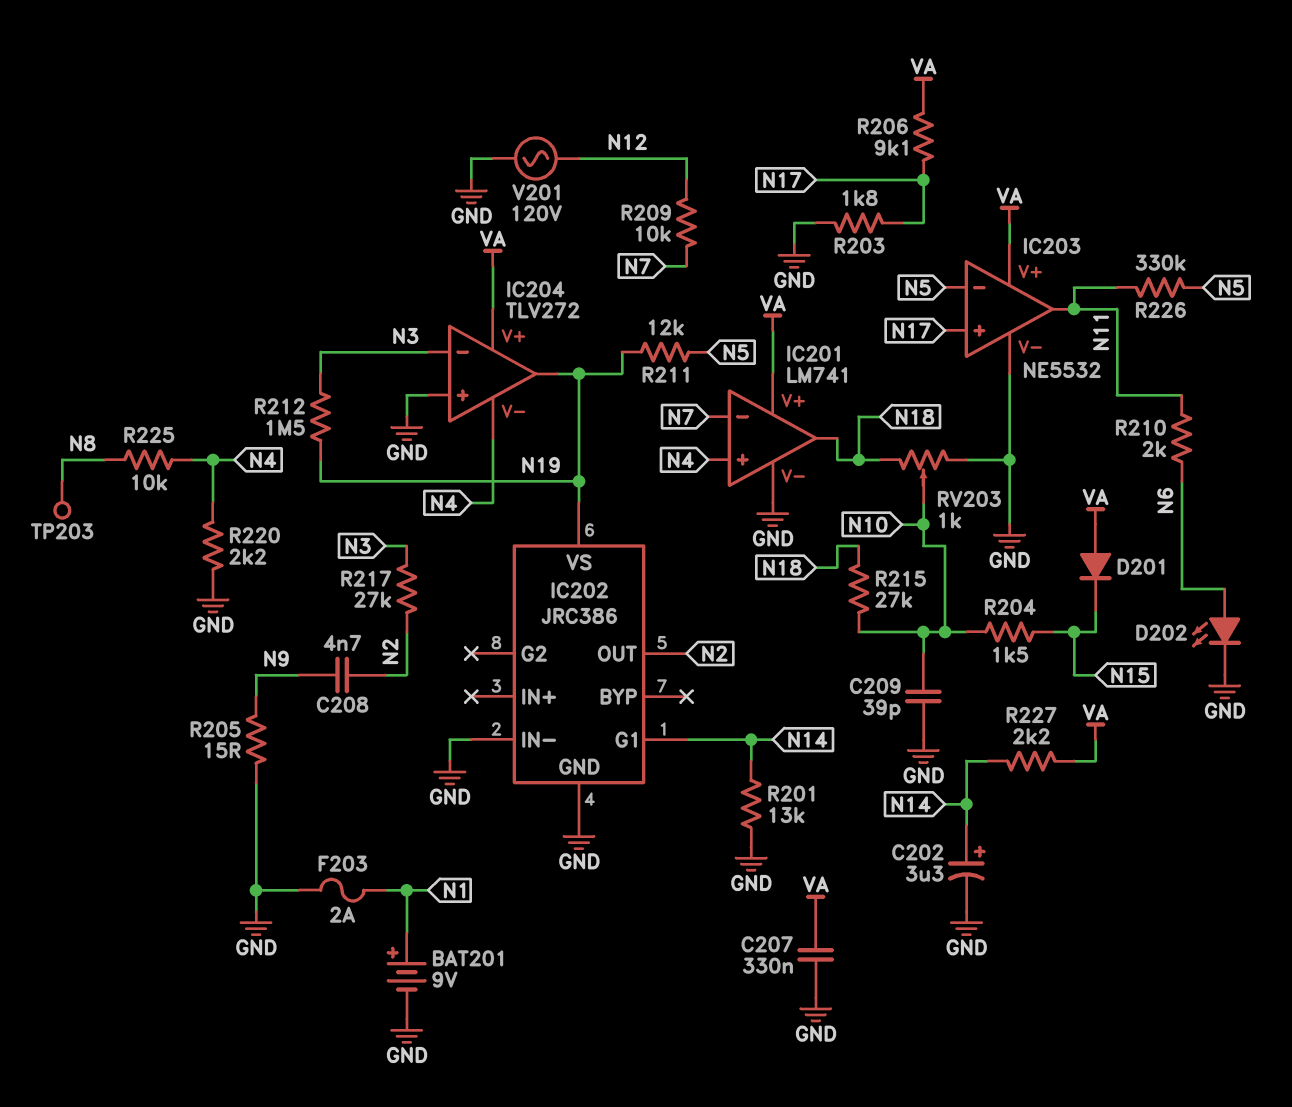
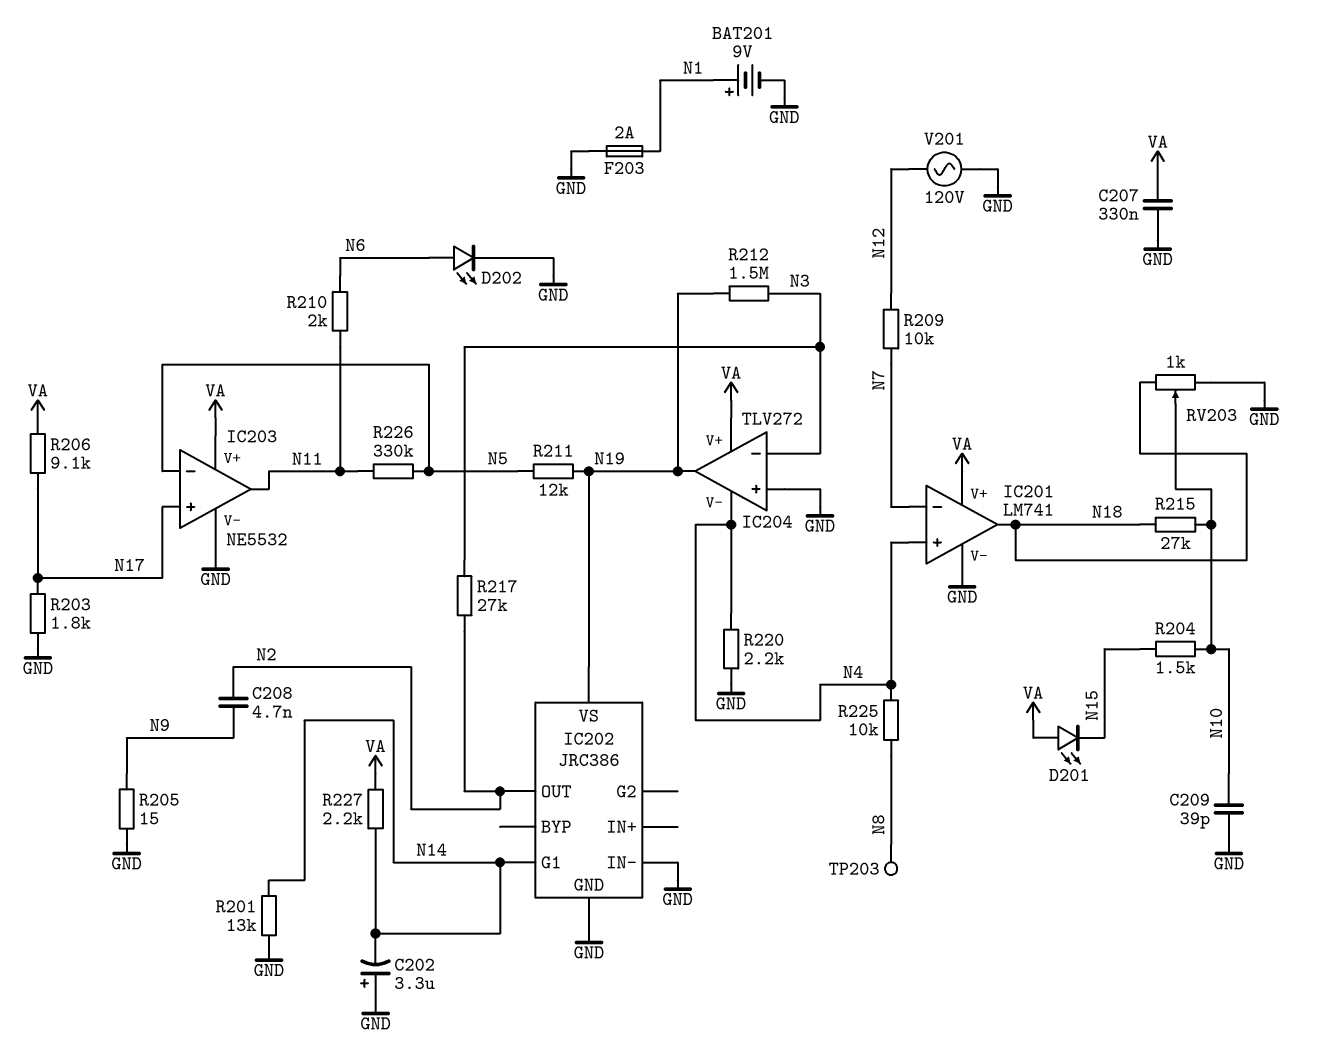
C202: 3.3uF (plus N14, minus GND) -> 3.3uF (plus GND, minus N14)
D201: diode (A VA, K N15) -> LED (A VA, K N15)

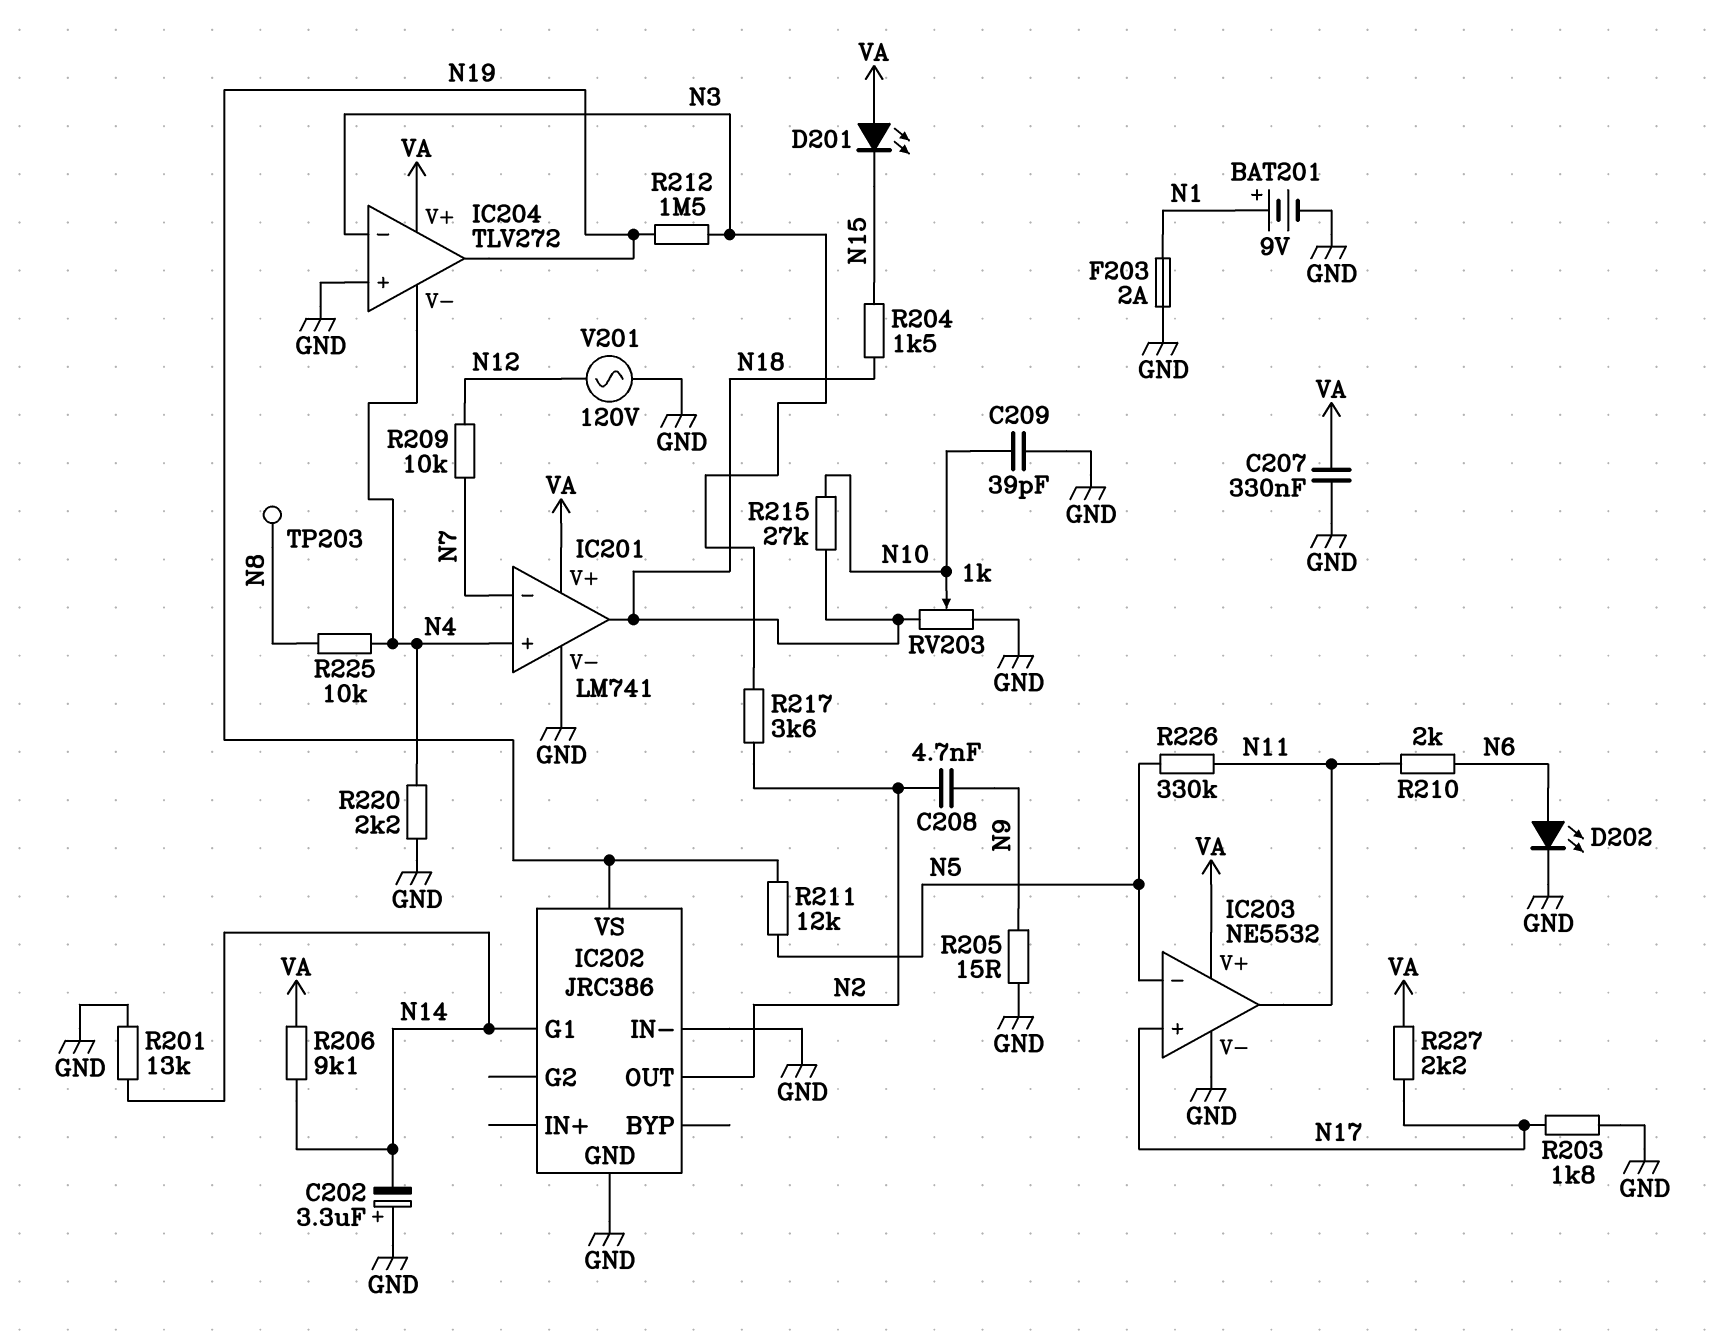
R204: 1.5k (N10, N15) -> 1.5k (N15, N18)
R206: 9.1k (N17, VA) -> 9.1k (N14, VA)
R217: 27k (N2, N3) -> 3.6k (N2, N3)
R227: 2.2k (N14, VA) -> 2.2k (N17, VA)

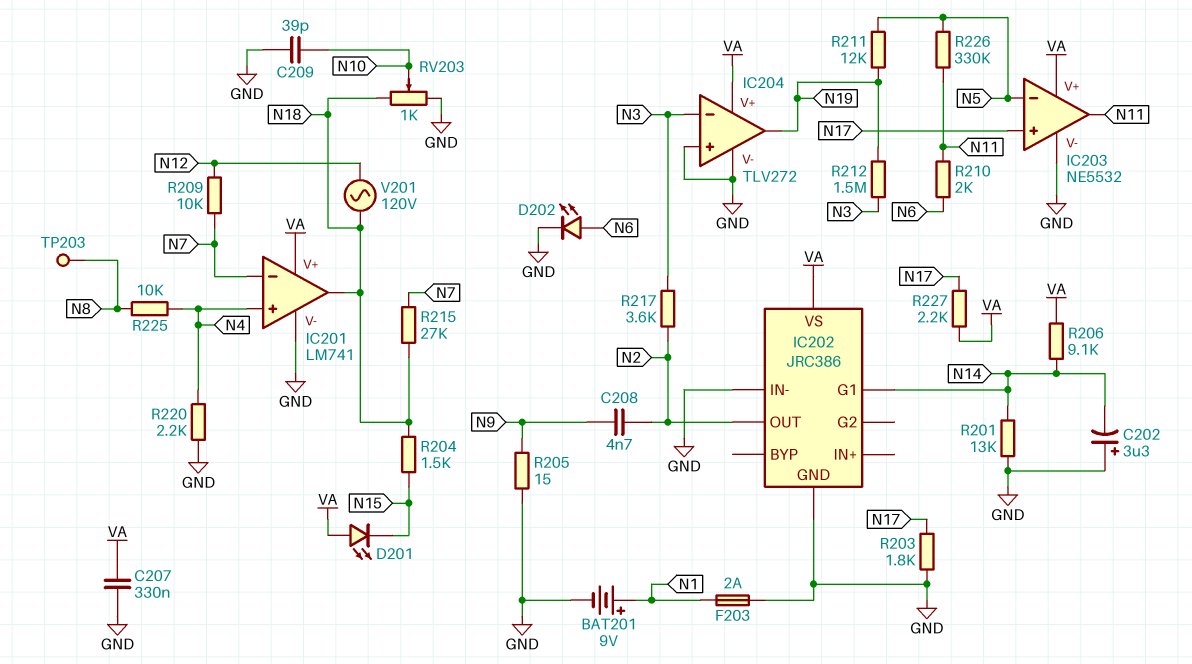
IC202 pin VS: N19 -> VA
IC204 pin V-: N4 -> GND
R215: 27k (N10, N18) -> 27k (N7, N18)
V201: AC 120V (GND, N12) -> AC 120V (N12, N18)

